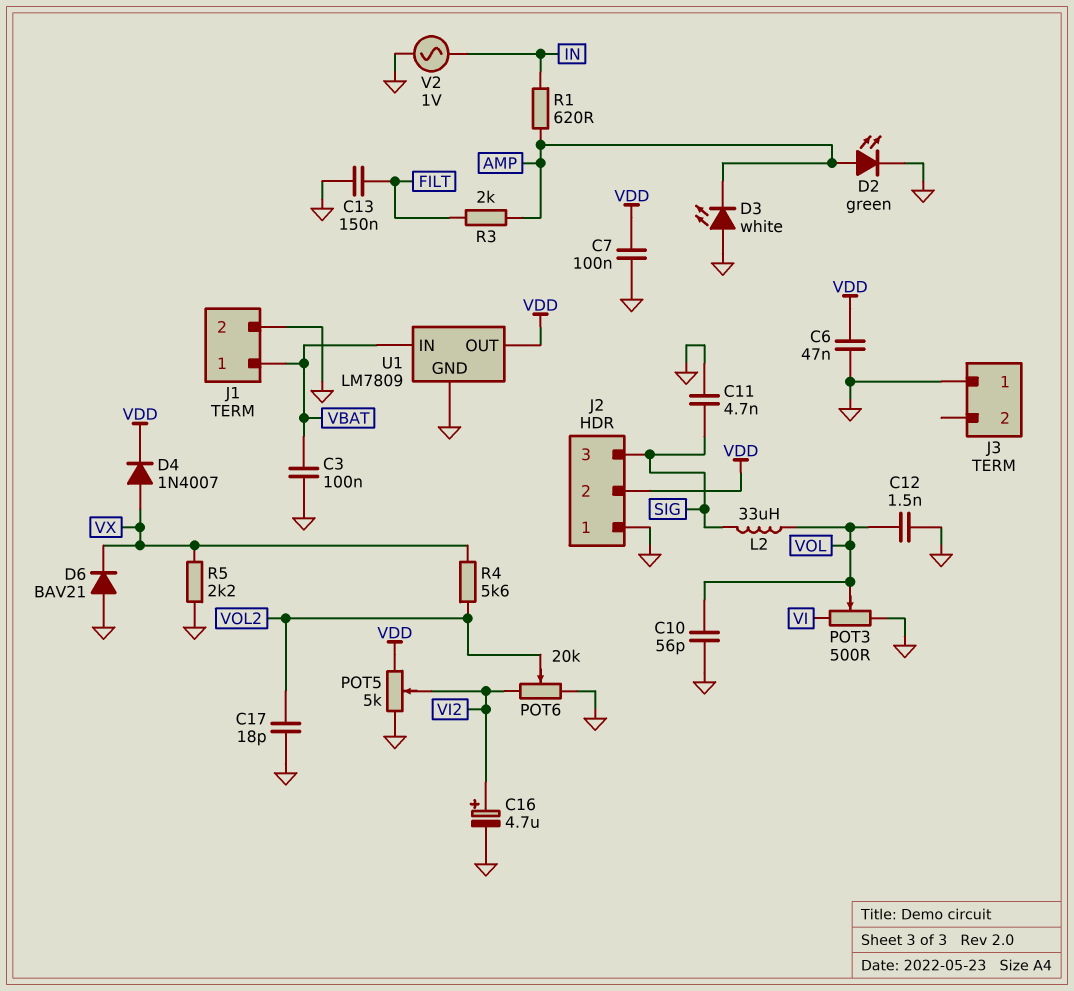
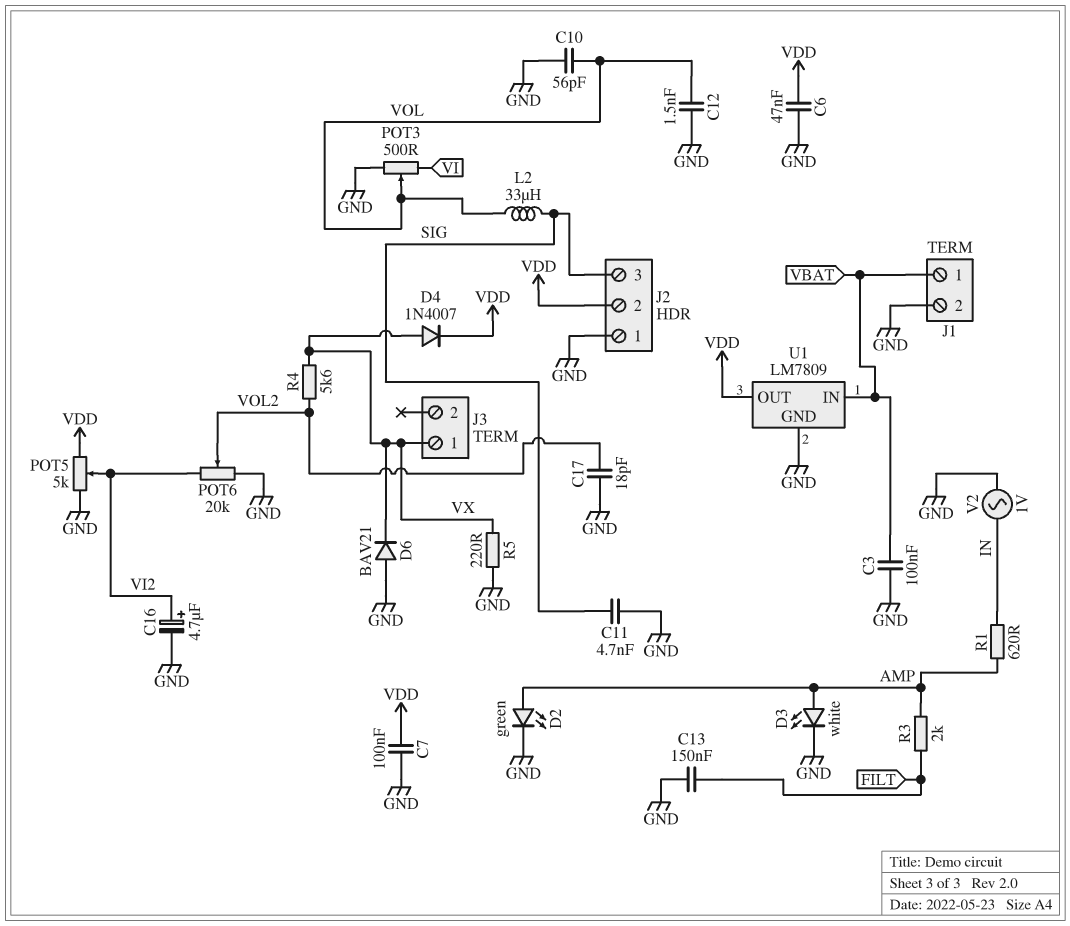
D3: LED white (A GND, K AMP) -> LED white (A AMP, K GND)
J3 pin 1: GND -> VX
R5: 2.2k (GND, VX) -> 220 (GND, VX)

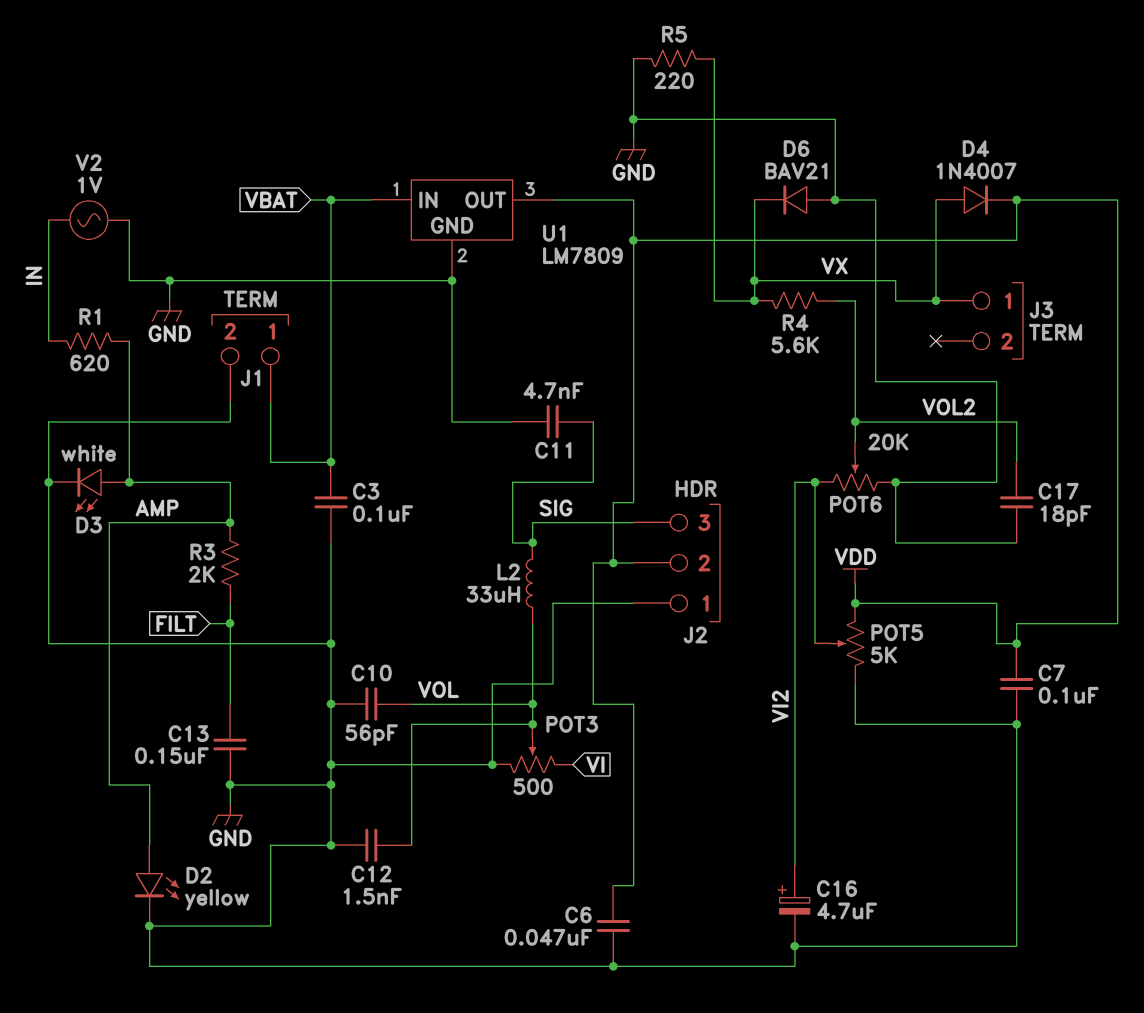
D2: LED green (A AMP, K GND) -> LED yellow (A AMP, K GND)

